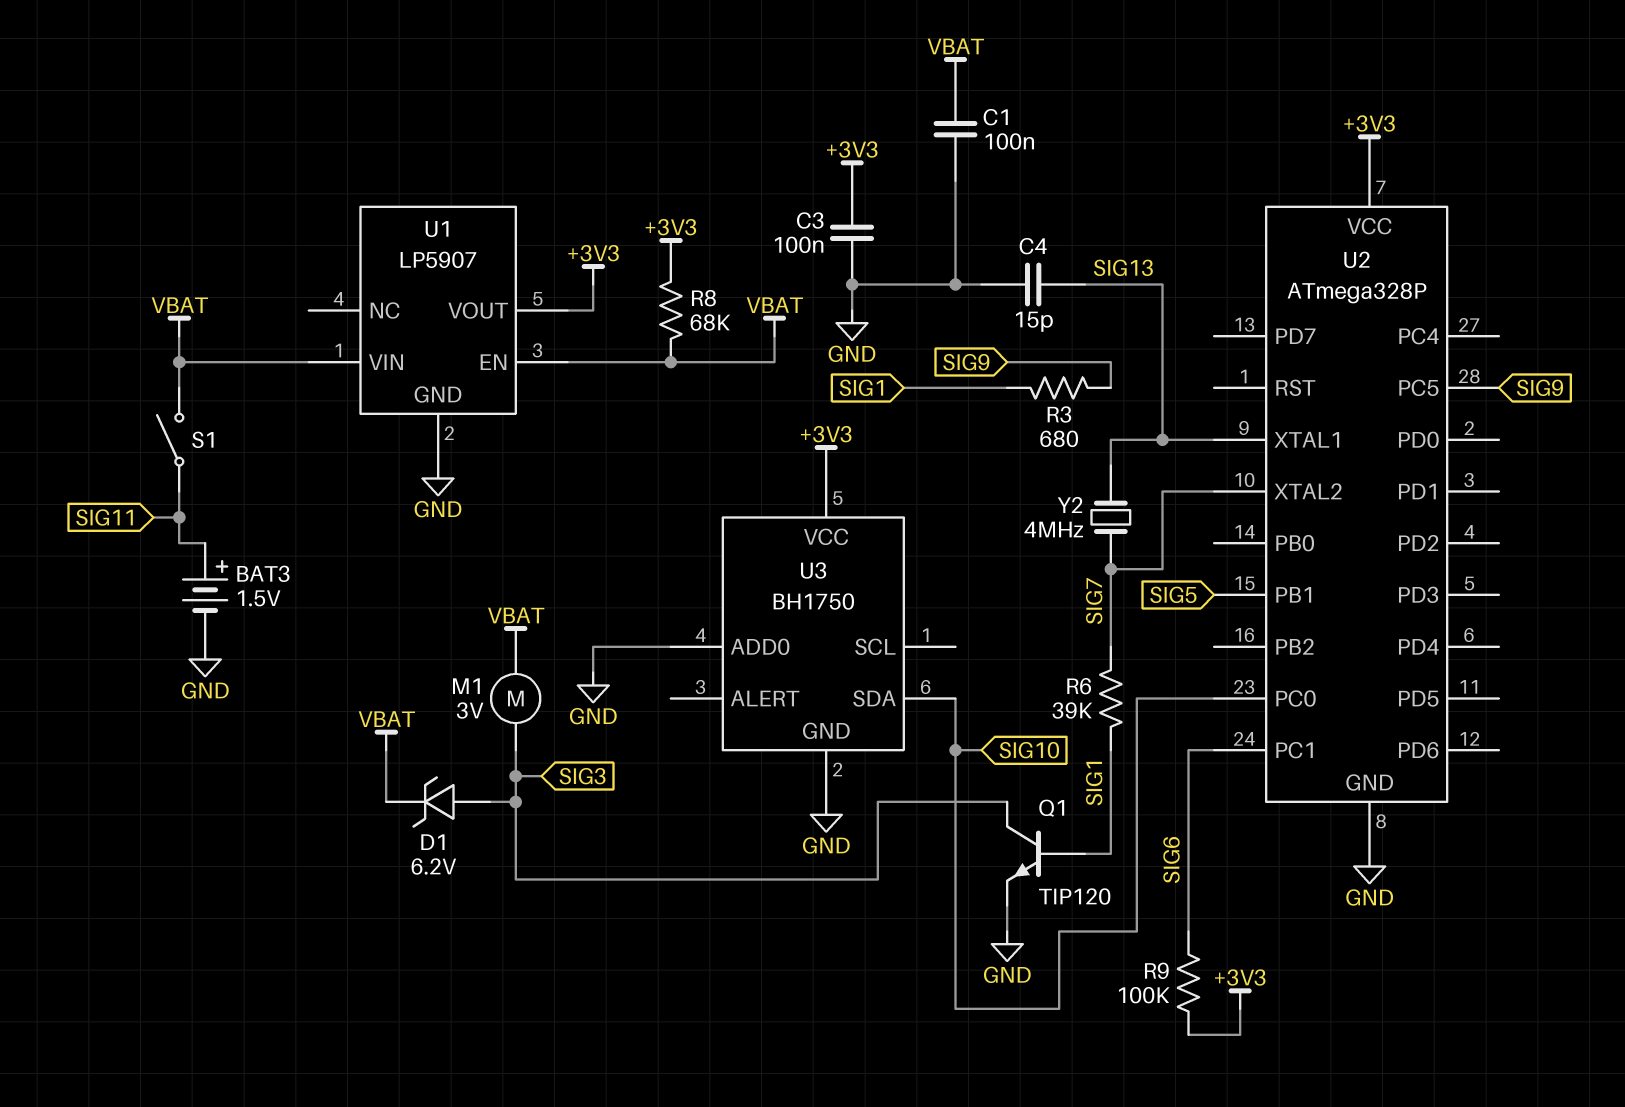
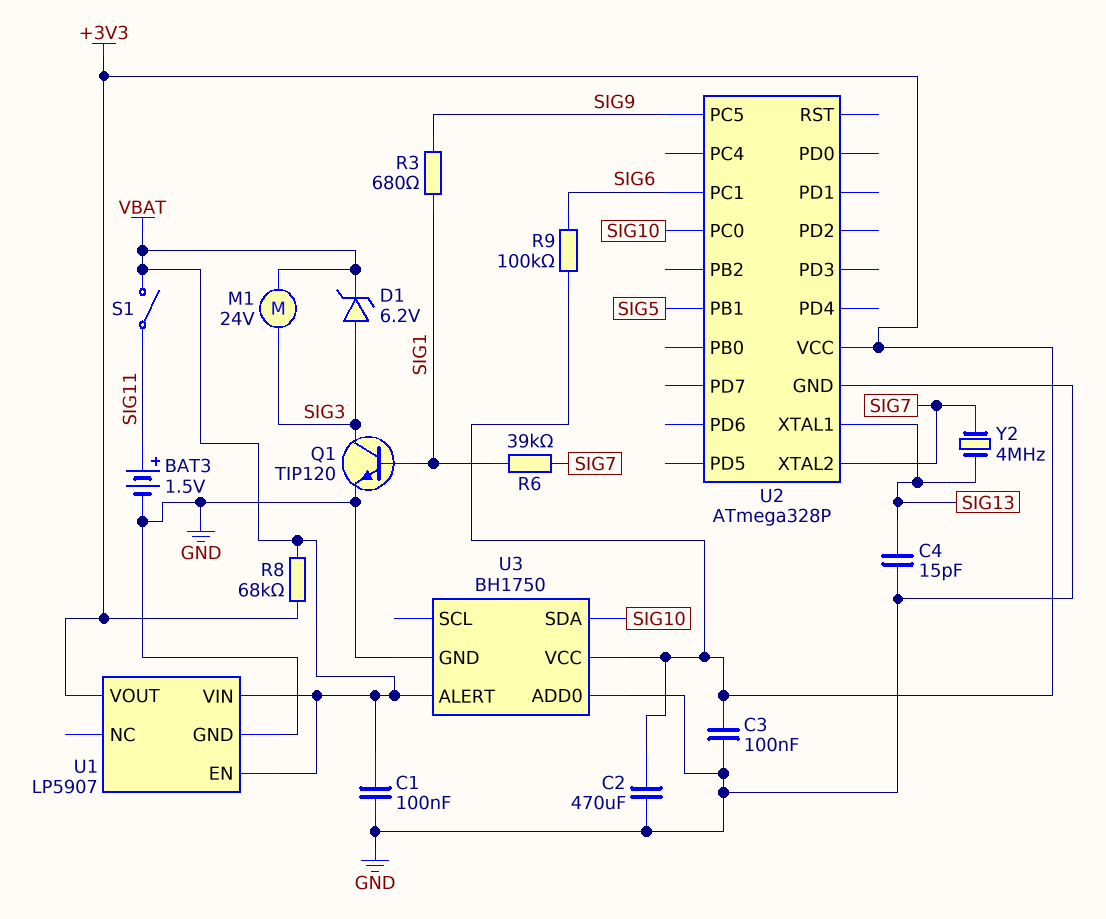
C2: none -> 470uF (+3V3, GND)
M1: motor 3V (SIG3, VBAT) -> motor 24V (SIG3, VBAT)
U3 pin ALERT: none -> VBAT

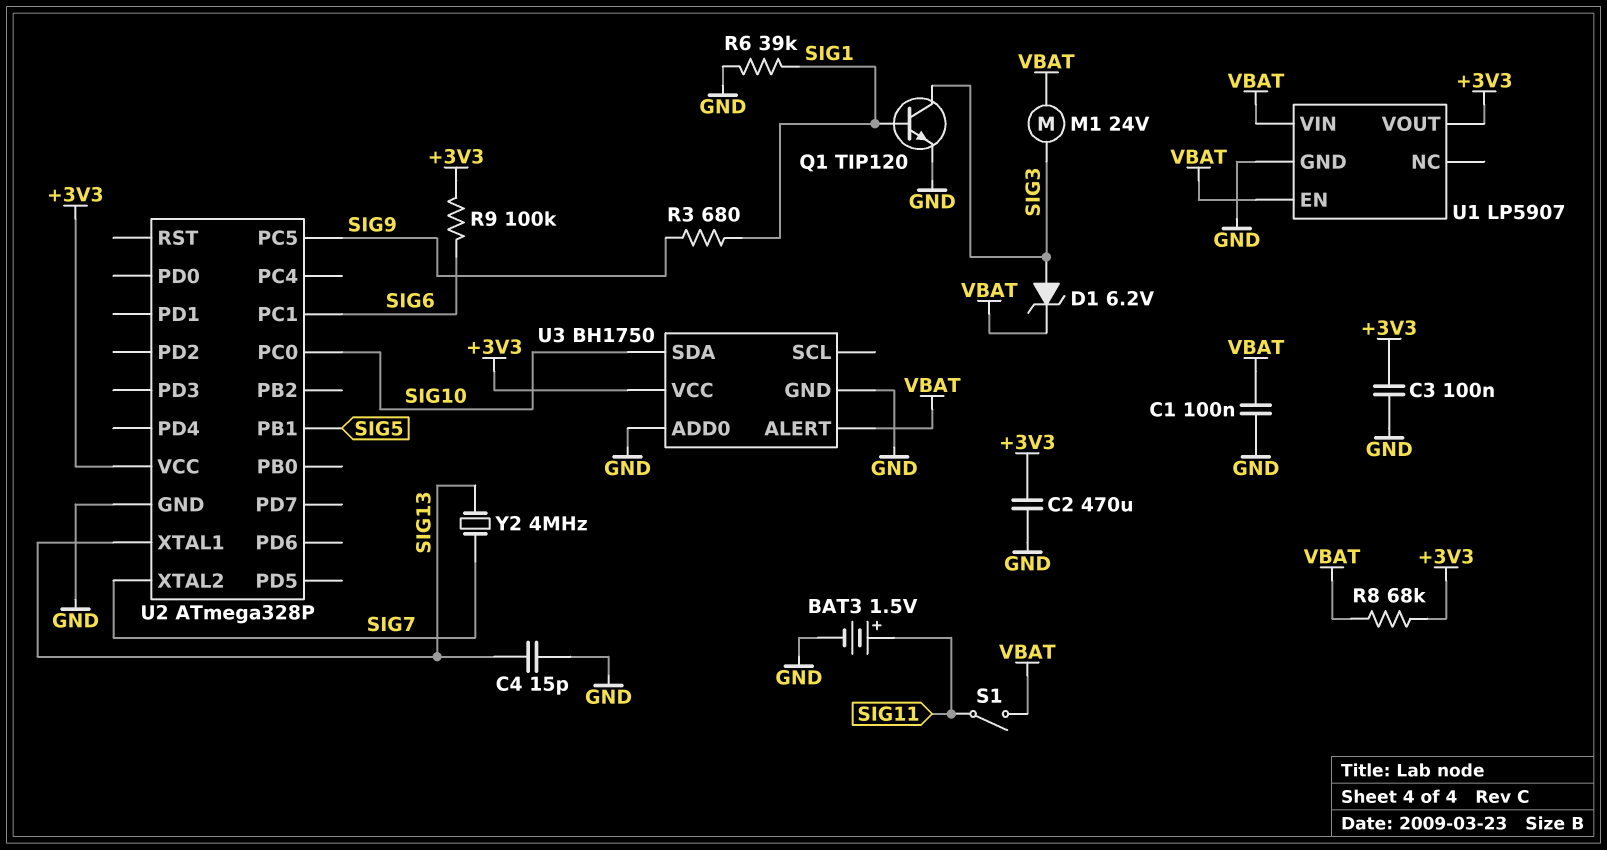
R6: 39k (SIG1, SIG7) -> 39k (GND, SIG1)

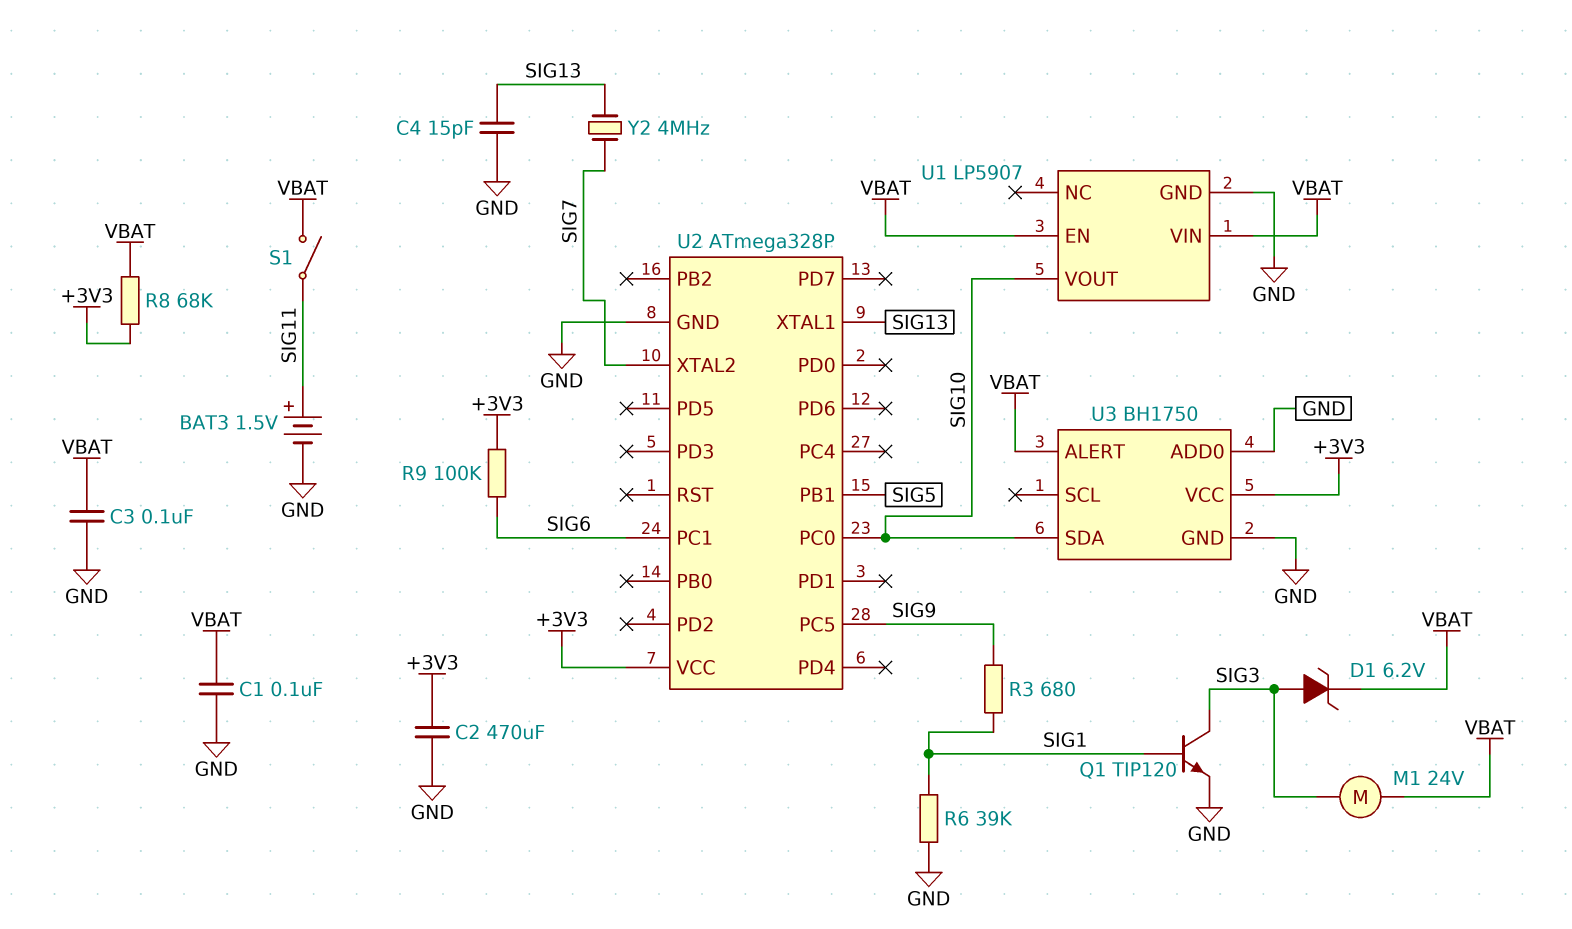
C3: 100nF (+3V3, GND) -> 100nF (GND, VBAT)
U1 pin VOUT: +3V3 -> SIG10

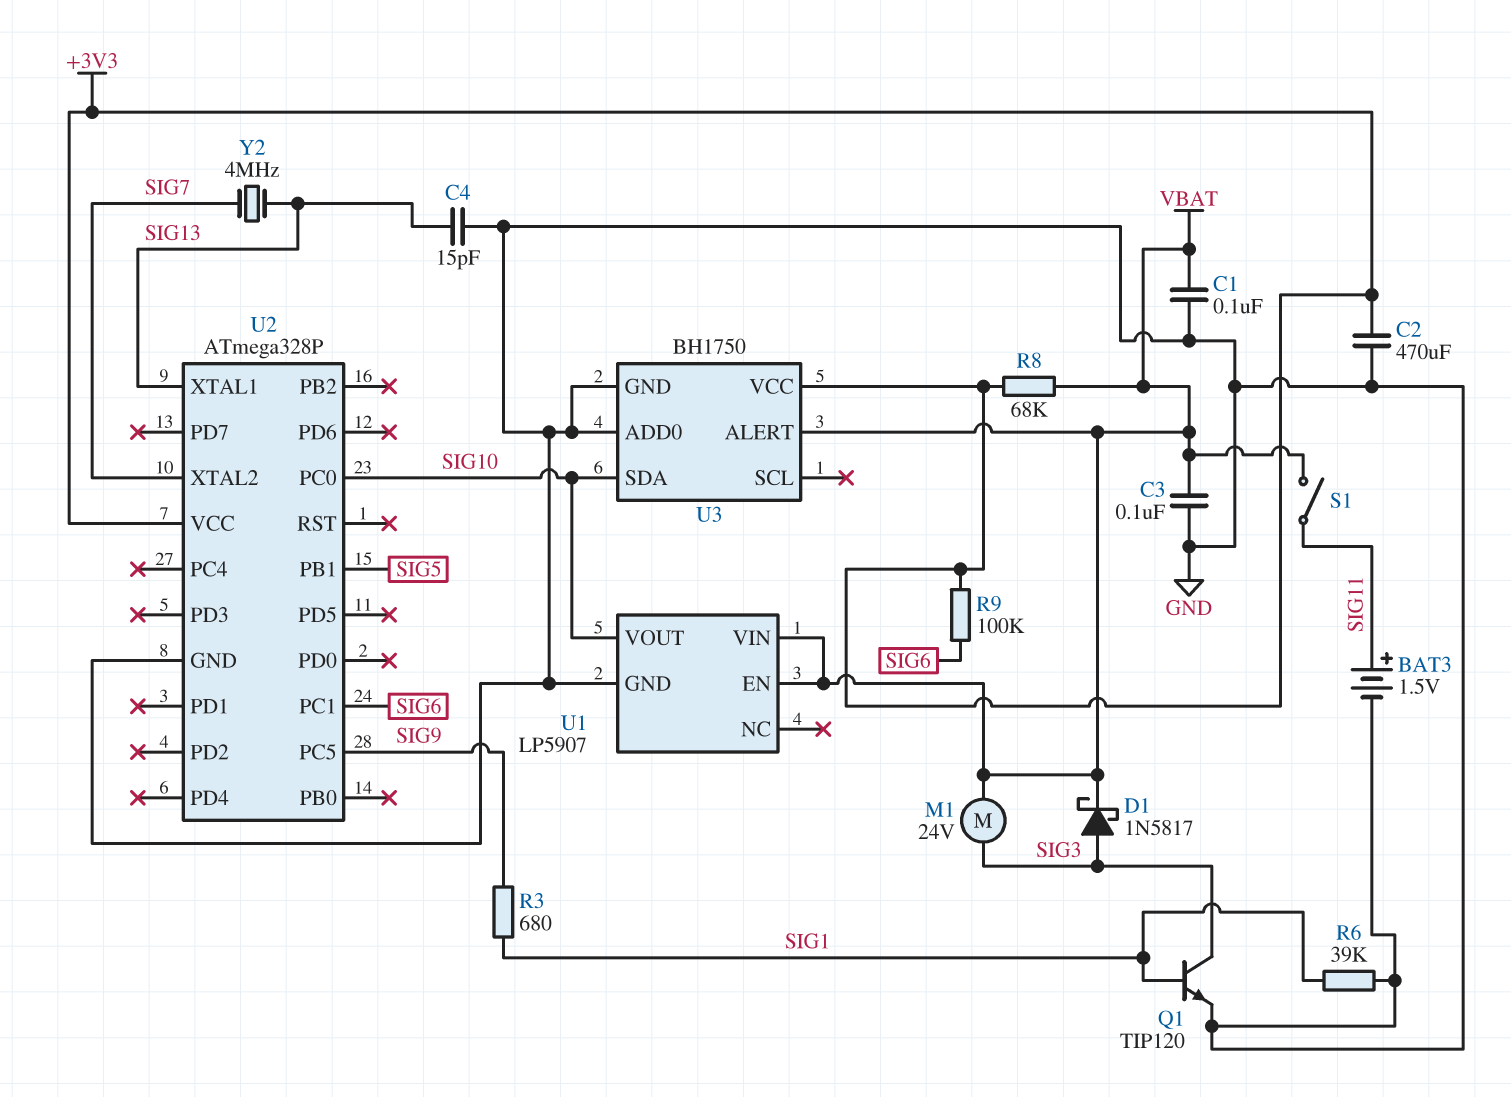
D1: zener 6.2V (A SIG3, K VBAT) -> schottky 1N5817 (A SIG3, K VBAT)

